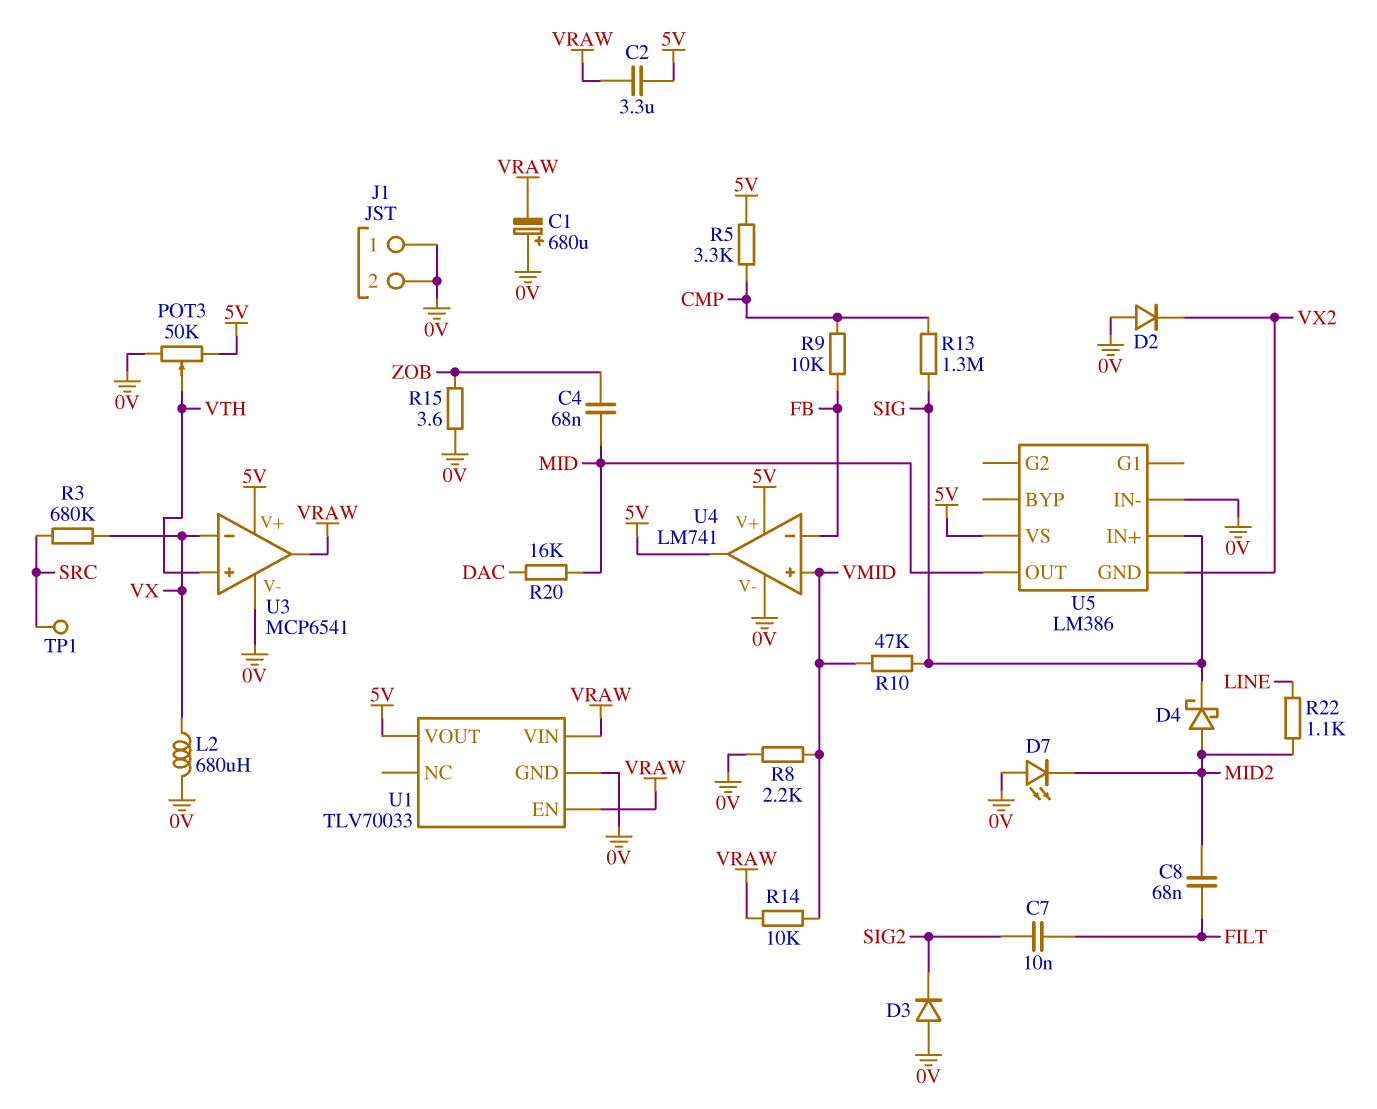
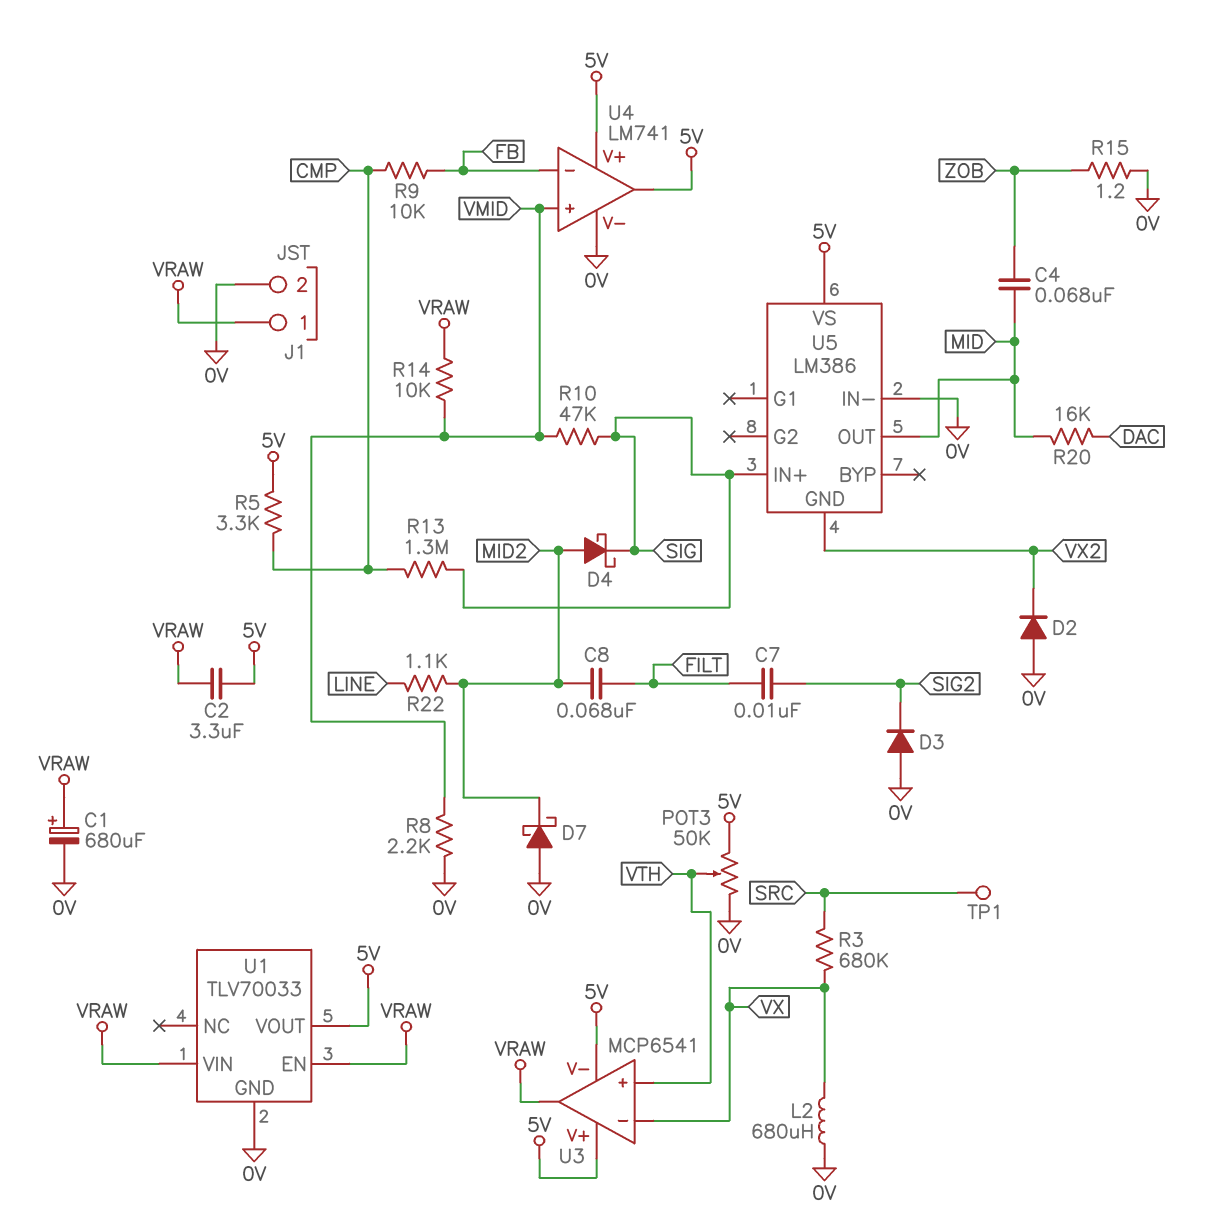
C1: 680uF (plus 0V, minus VRAW) -> 680uF (plus VRAW, minus 0V)
D7: LED (A 0V, K MID2) -> schottky (A 0V, K MID2)
J1 pin 1: 0V -> VRAW
R15: 3.6 (0V, ZOB) -> 1.2 (0V, ZOB)
U3 pin V-: 0V -> 5V

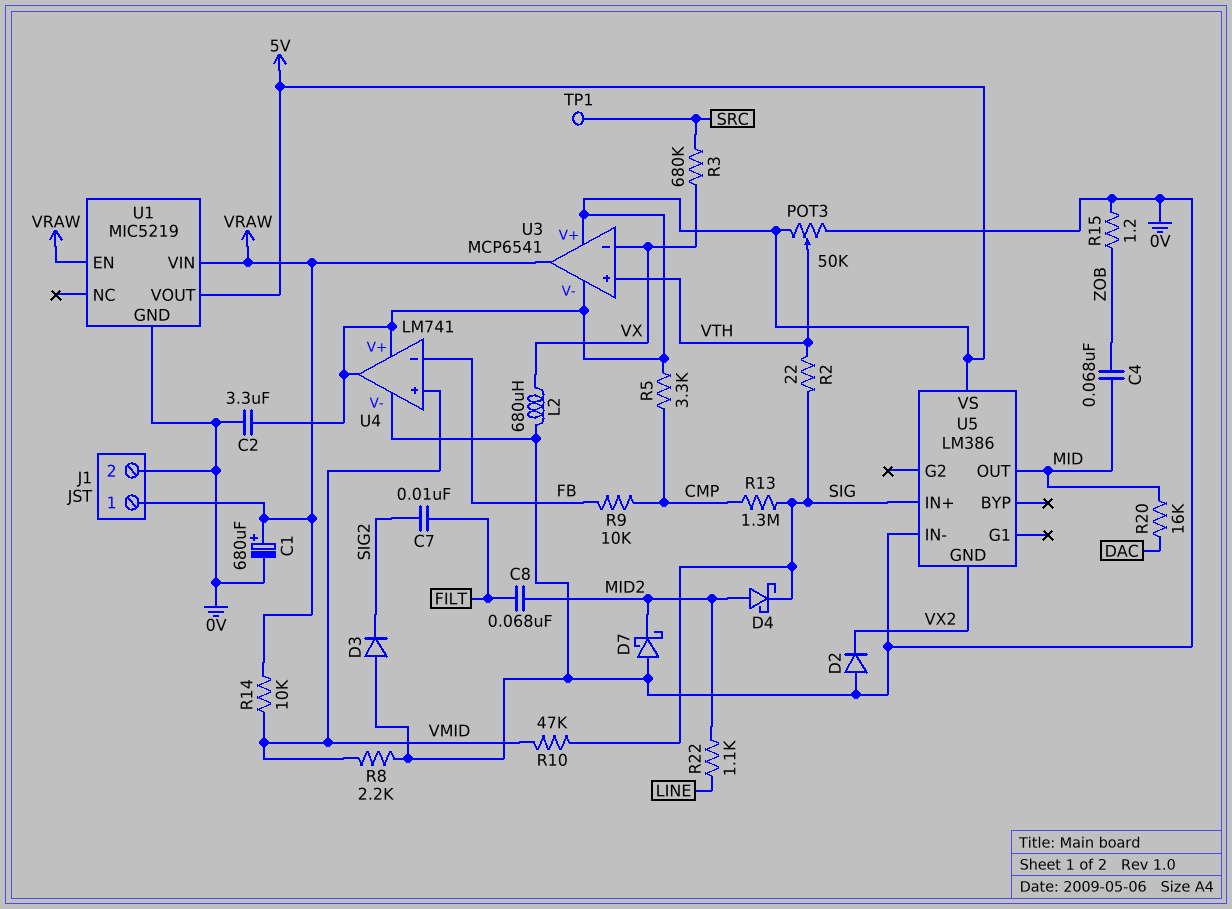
C2: 3.3uF (5V, VRAW) -> 3.3uF (0V, 5V)
R2: none -> 22 (SIG, VTH)
U1: TLV70033 -> MIC5219

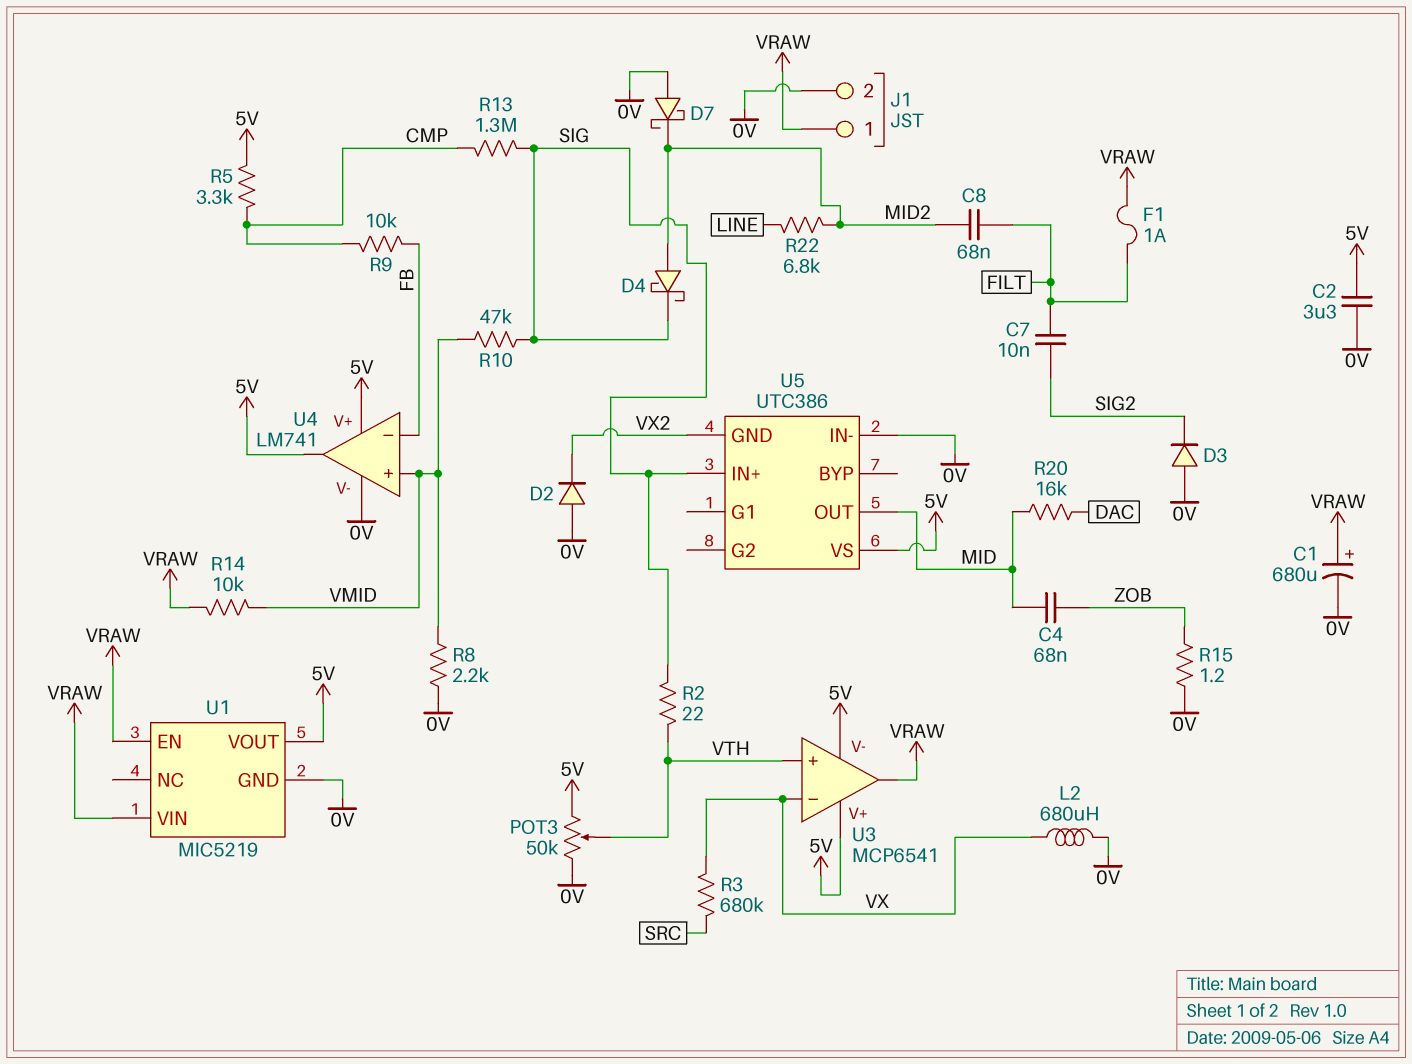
F1: none -> 1A (FILT, VRAW)
R22: 1.1k (LINE, MID2) -> 6.8k (LINE, MID2)
TP1: test point (SRC) -> none
U5: LM386 -> UTC386

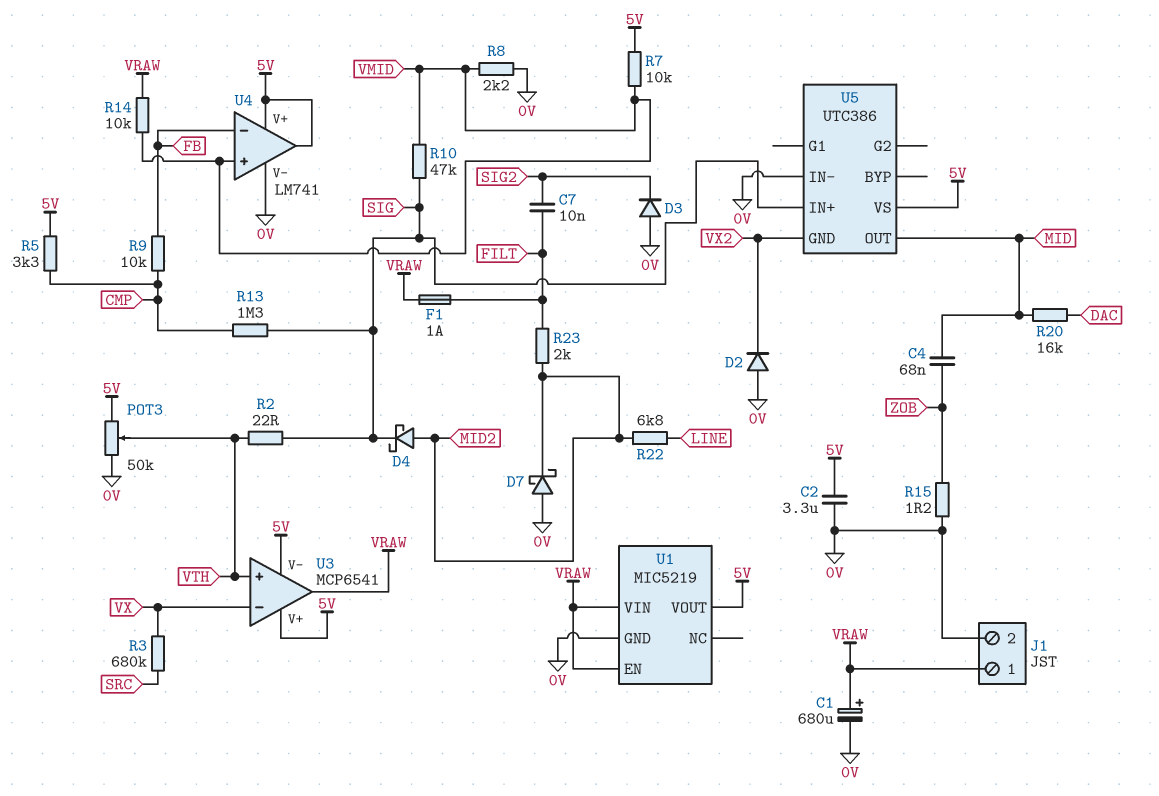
C8: 68nF (FILT, MID2) -> none
L2: 680uH (0V, VX) -> none
R7: none -> 10k (5V, VMID)
R23: none -> 2k (FILT, MID2)

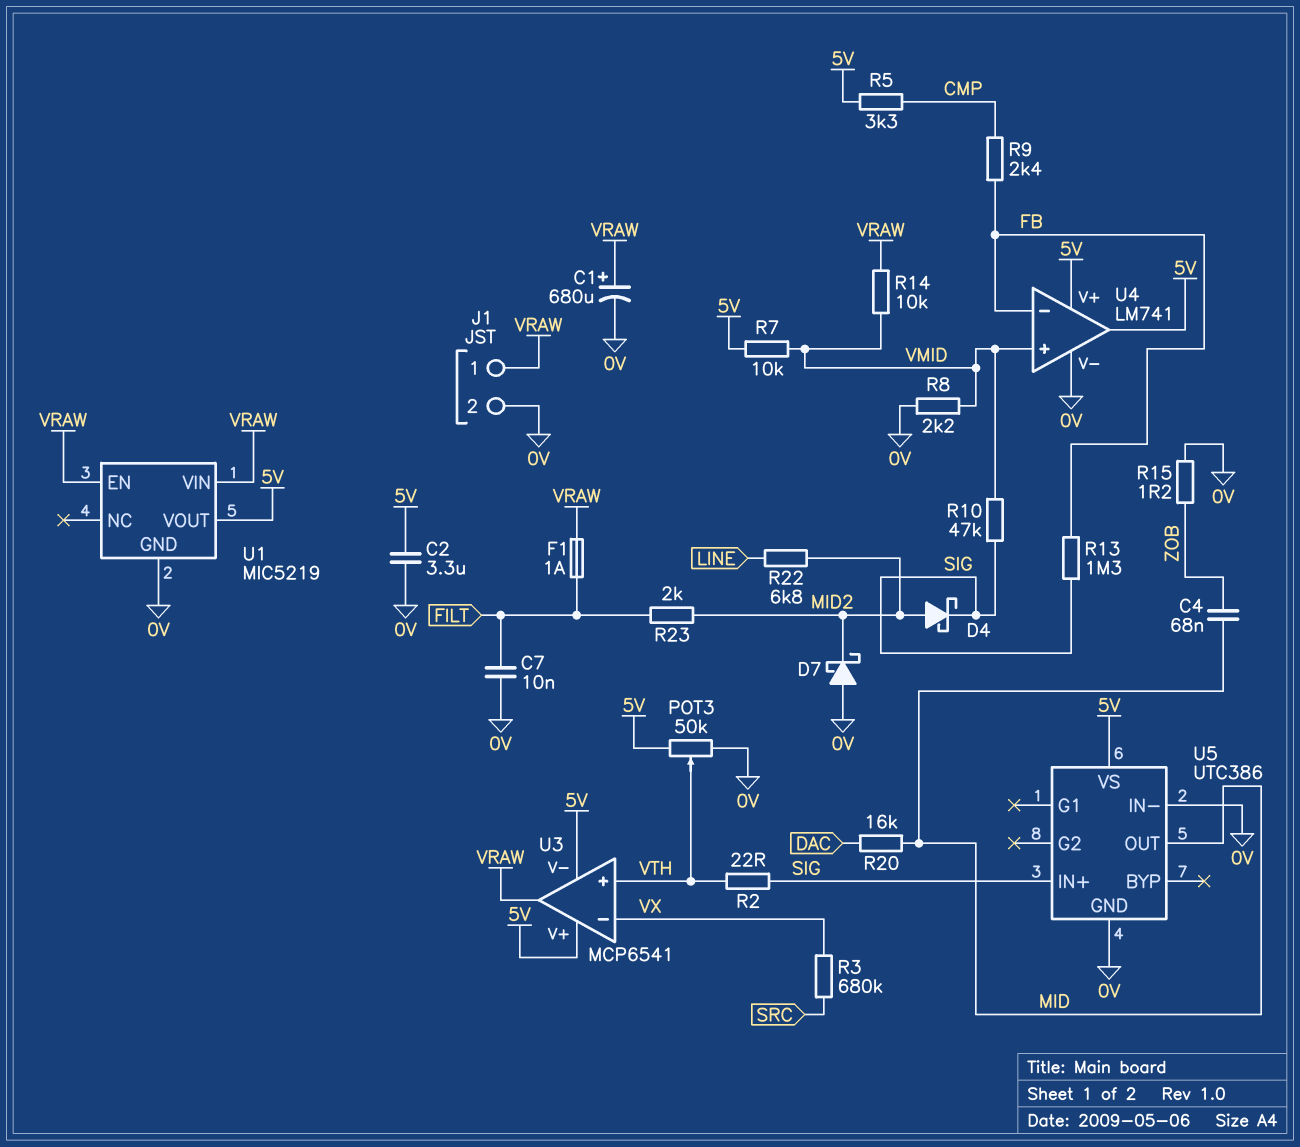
C7: 10nF (FILT, SIG2) -> 10nF (0V, FILT)
D2: diode (A 0V, K VX2) -> none
D3: diode (A 0V, K SIG2) -> none
R9: 10k (CMP, FB) -> 2.4k (CMP, FB)
R13: 1.3M (CMP, SIG) -> 1.3M (FB, SIG)
U5 pin GND: VX2 -> 0V

